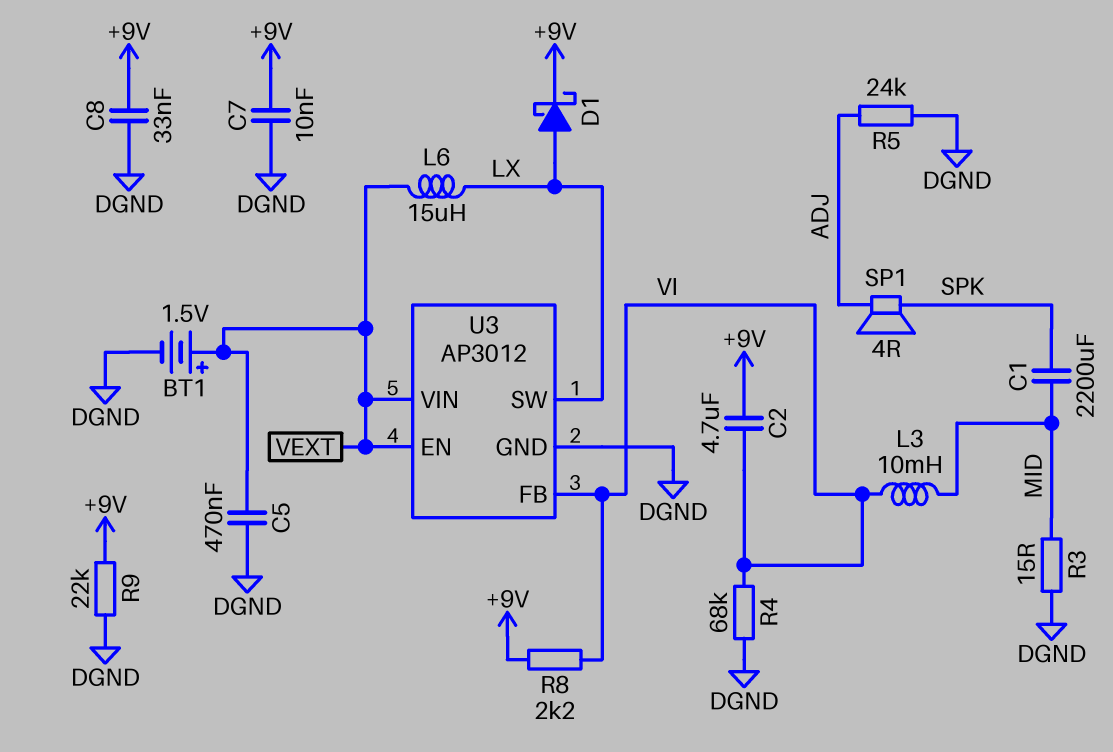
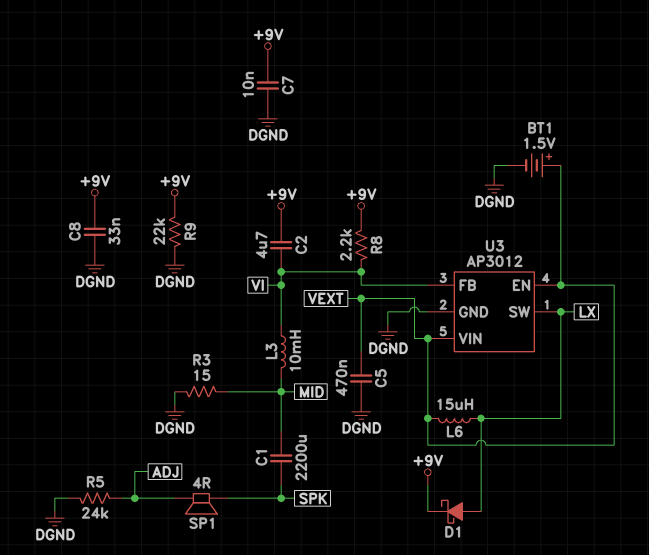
R4: 68k (DGND, VI) -> none

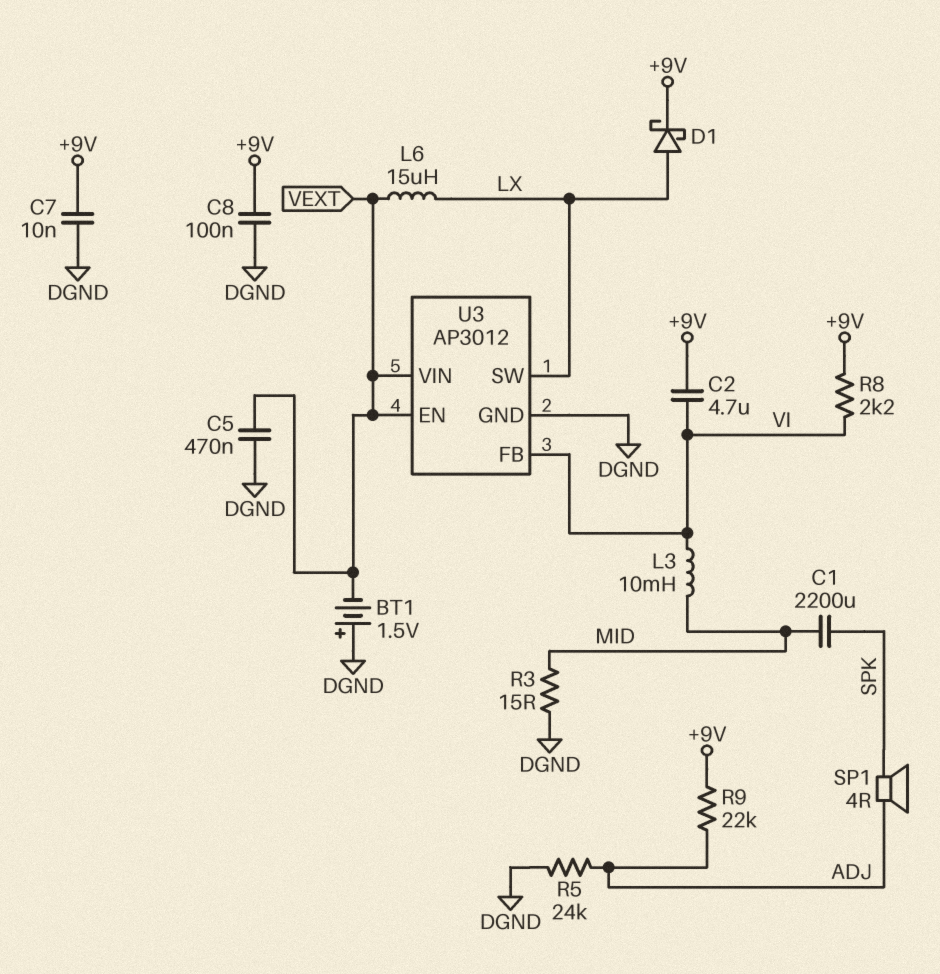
BT1: 1.5V (plus VEXT, minus DGND) -> 1.5V (plus DGND, minus VEXT)
C8: 33nF (+9V, DGND) -> 100nF (+9V, DGND)
R9: 22k (+9V, DGND) -> 22k (+9V, ADJ)

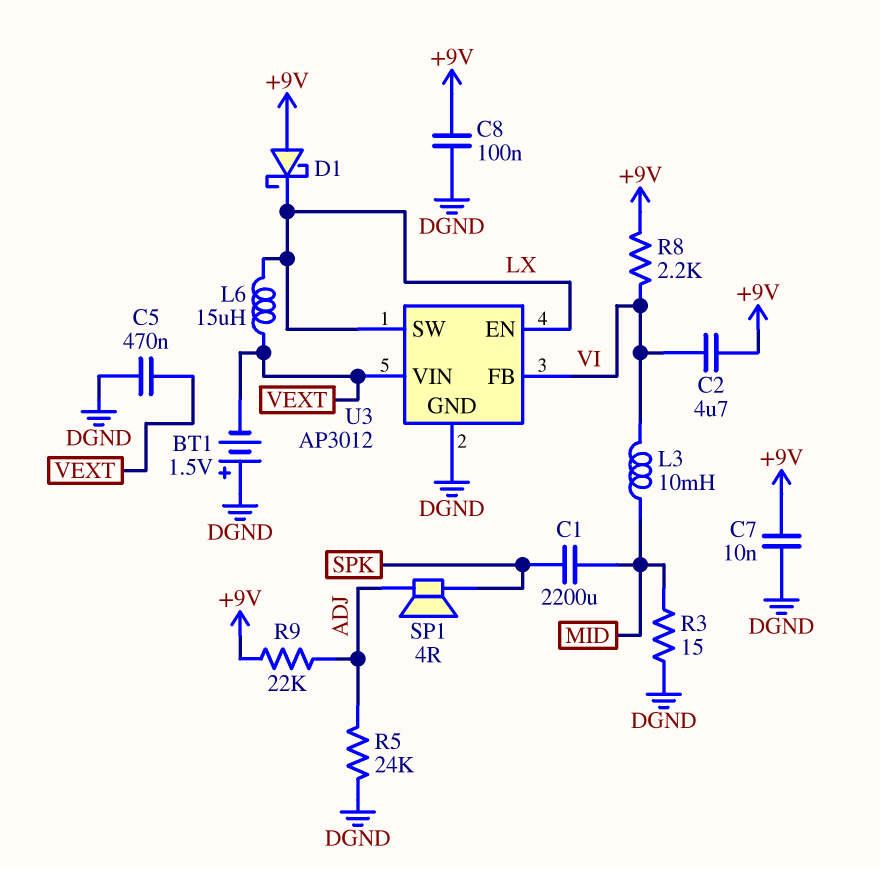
D1: schottky (A LX, K +9V) -> schottky (A +9V, K LX)
U3 pin EN: VEXT -> LX

